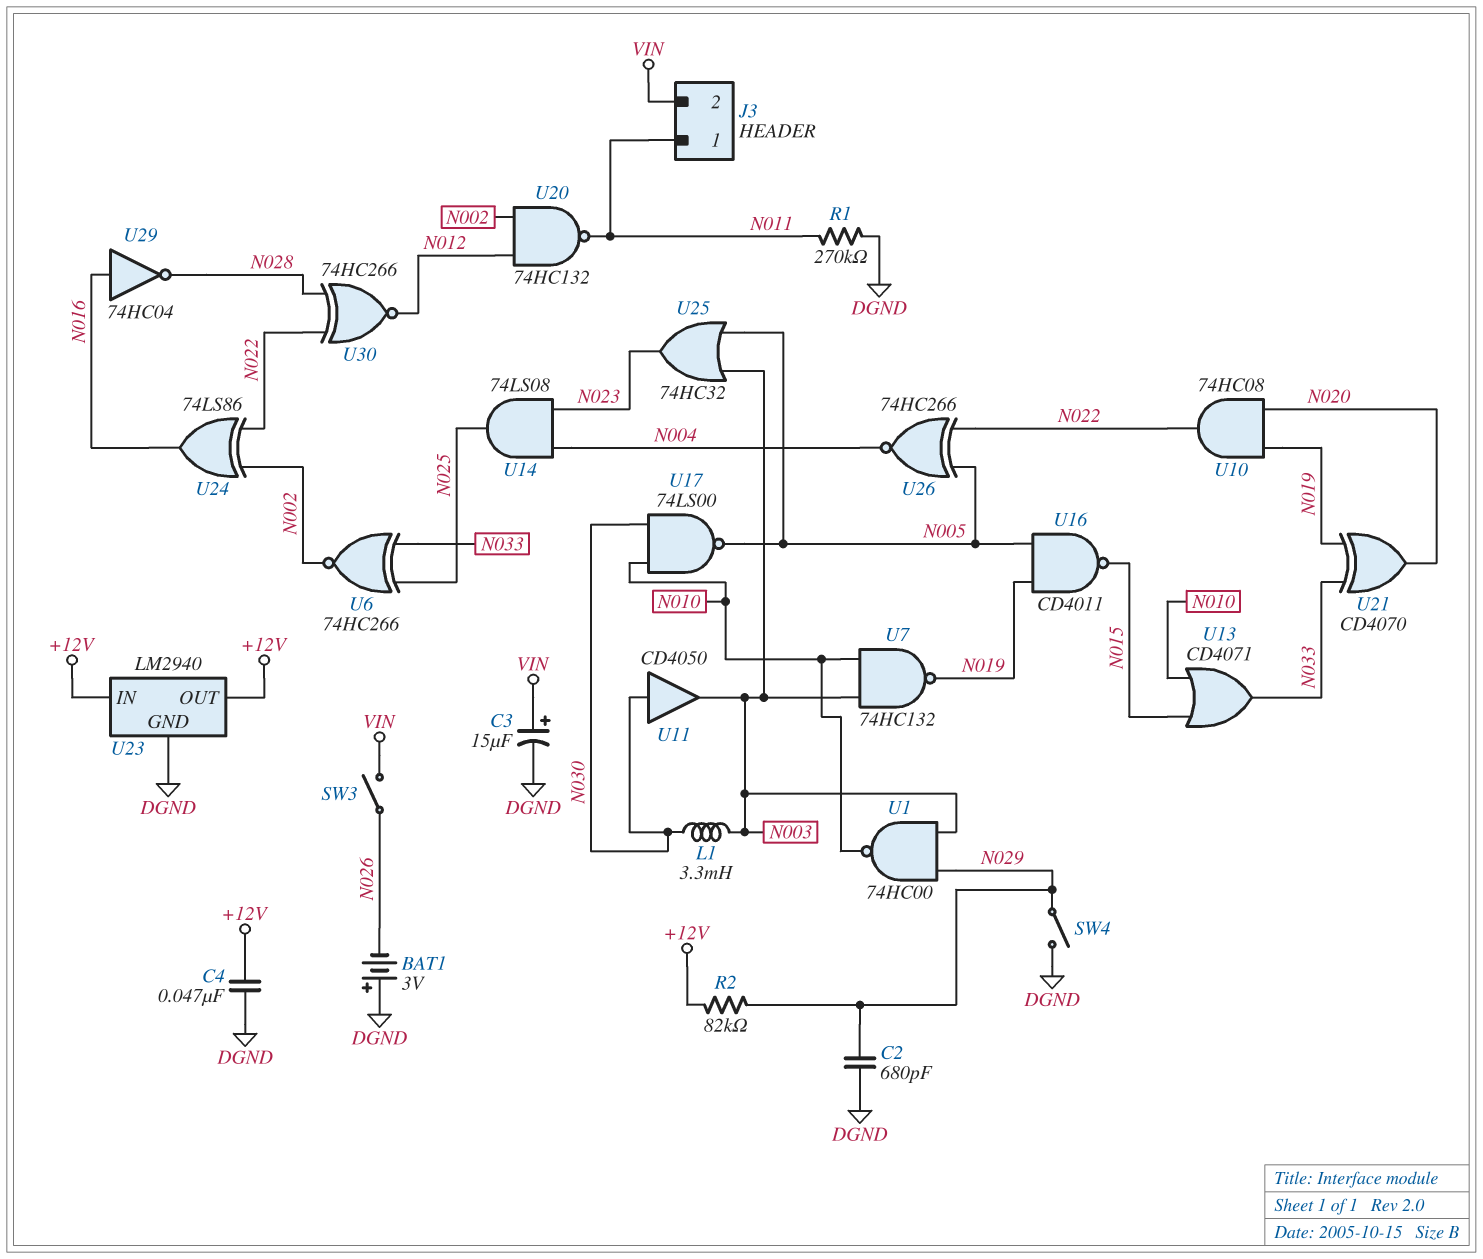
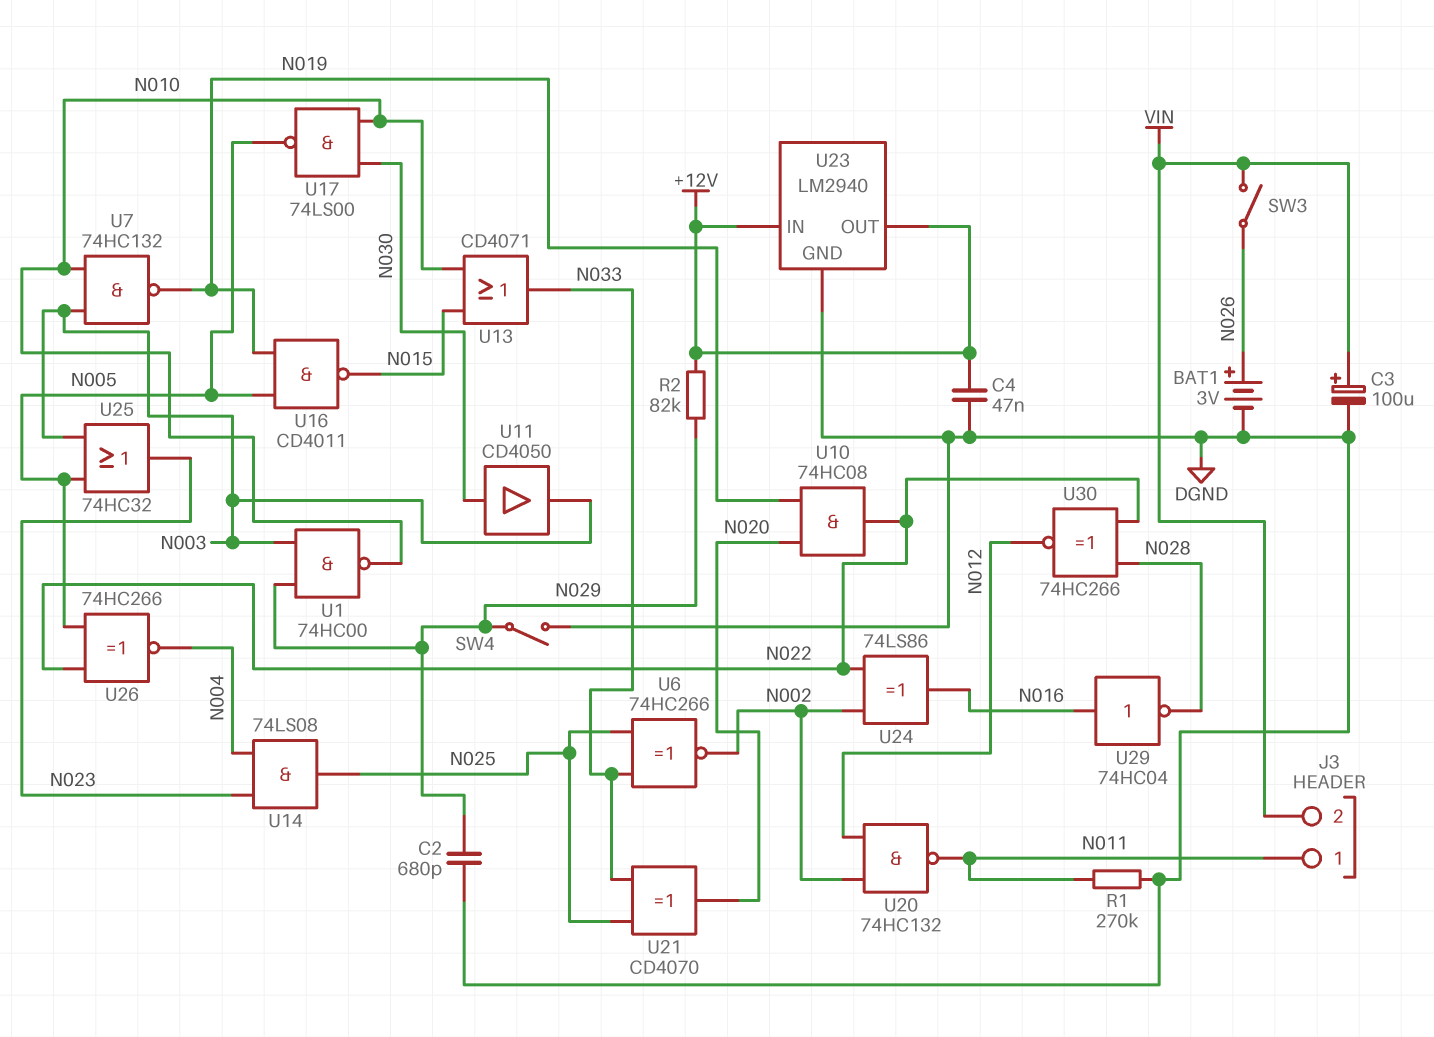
BAT1: 3V (plus DGND, minus N026) -> 3V (plus N026, minus DGND)
C3: 15uF (plus VIN, minus DGND) -> 100uF (plus VIN, minus DGND)
L1: 3.3mH (N003, N030) -> none
U21: XOR CD4070 (in N019, in N033, out N020) -> XOR CD4070 (in N025, in N033, out N020)

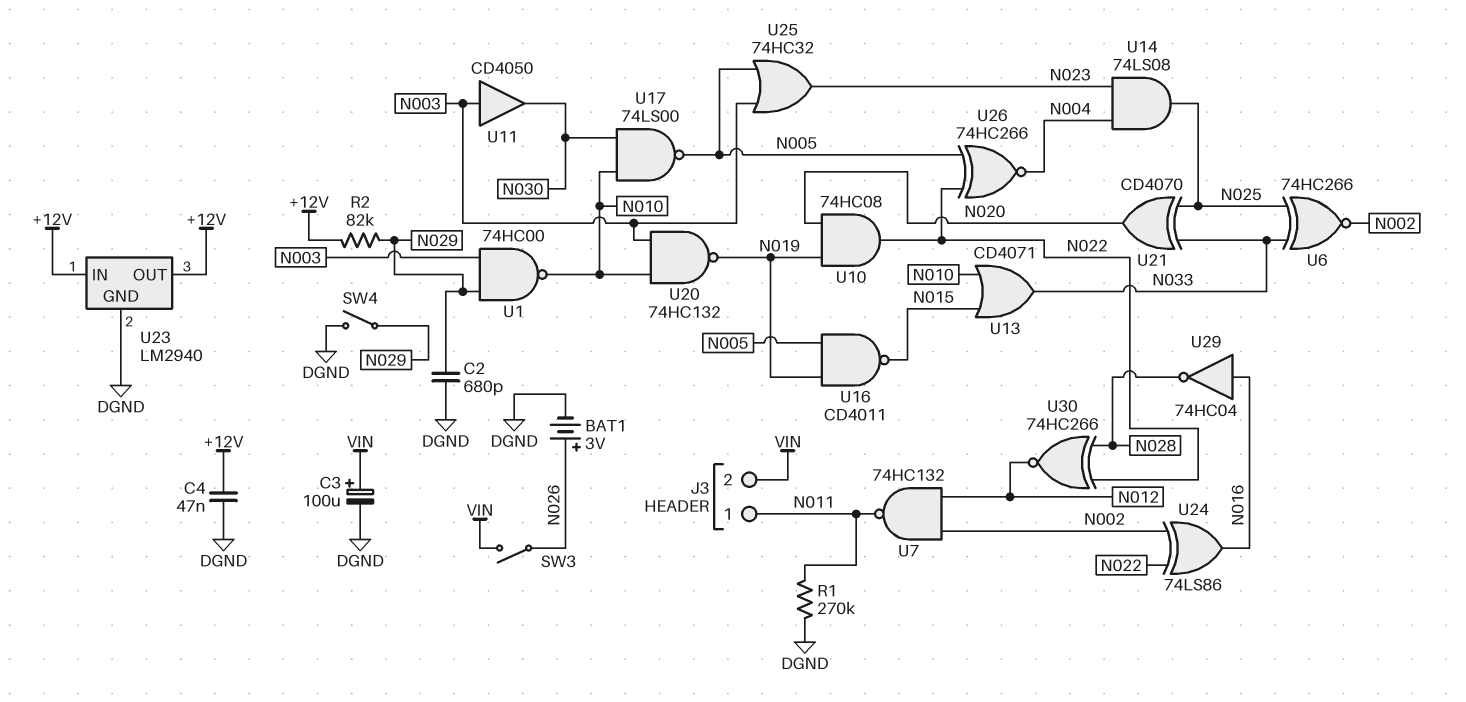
U7: NAND 74HC132 (in N003, in N010, out N019) -> NAND 74HC132 (in N002, in N012, out N011)
U11: buffer CD4050 (in N030, out N003) -> buffer CD4050 (in N003, out N030)
U20: NAND 74HC132 (in N002, in N012, out N011) -> NAND 74HC132 (in N003, in N010, out N019)

